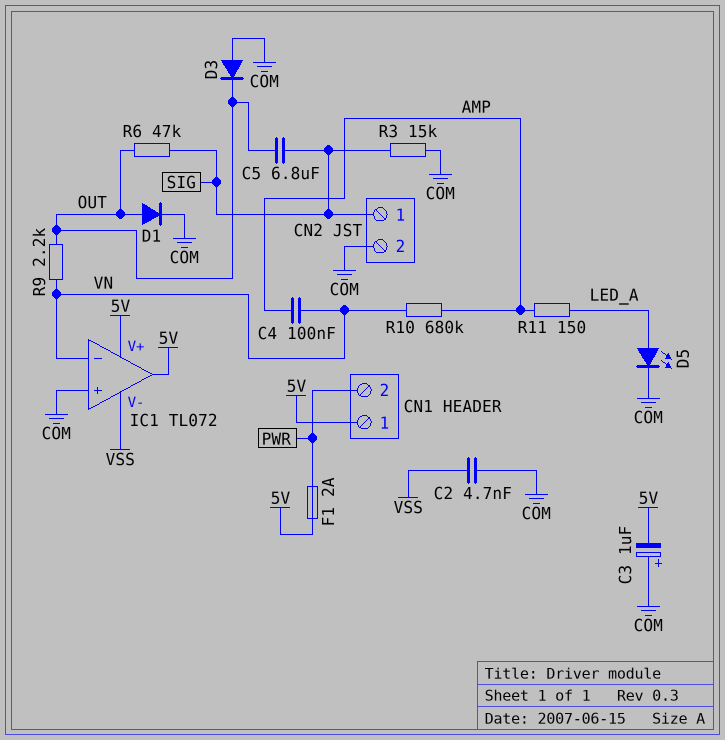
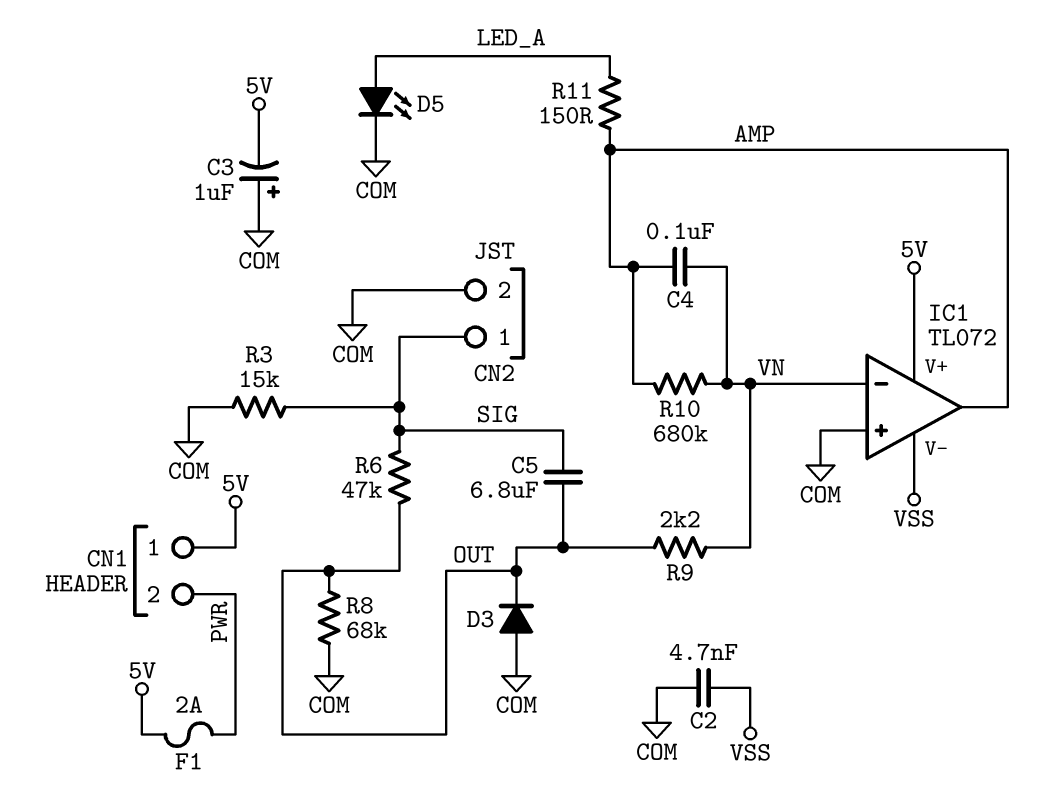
D1: diode (A OUT, K COM) -> none
IC1 pin out: 5V -> AMP
R8: none -> 68k (COM, OUT)

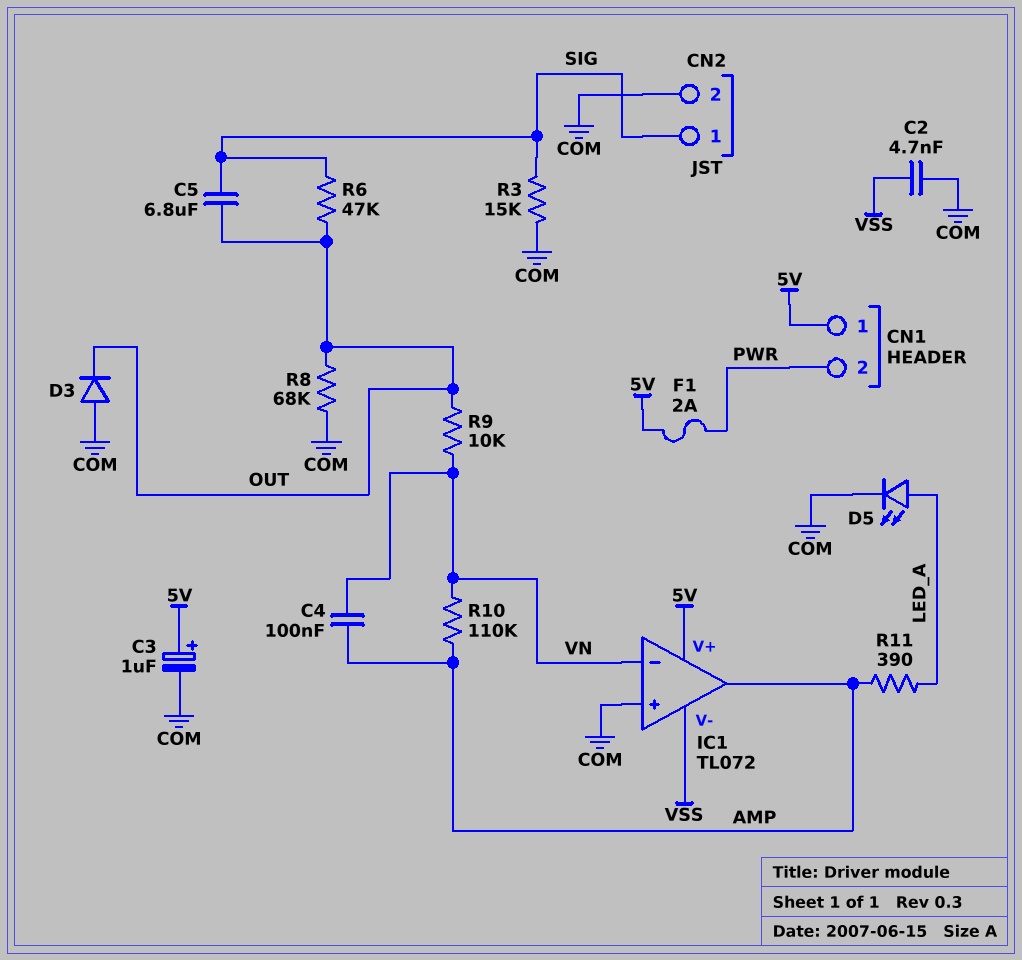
C3: 1uF (plus COM, minus 5V) -> 1uF (plus 5V, minus COM)
R9: 2.2k (OUT, VN) -> 10k (OUT, VN)
R10: 680k (AMP, VN) -> 110k (AMP, VN)
R11: 150 (AMP, LED_A) -> 390 (AMP, LED_A)

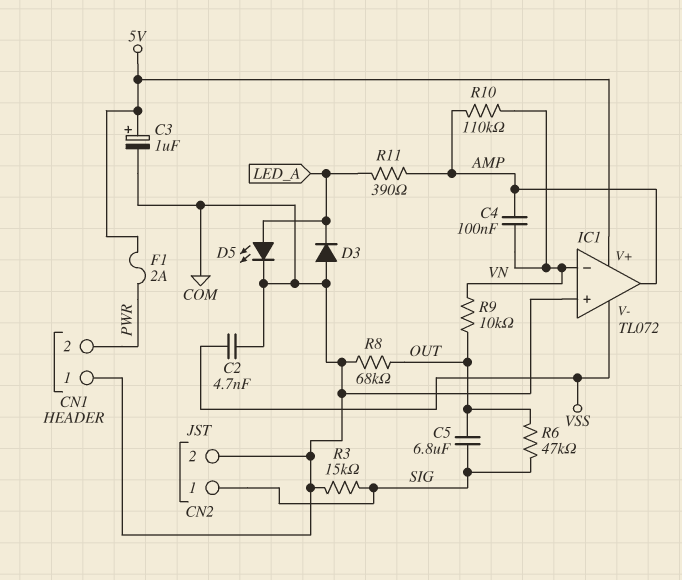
CN1 pin 1: 5V -> COM
D3: diode (A COM, K OUT) -> diode (A COM, K LED_A)

